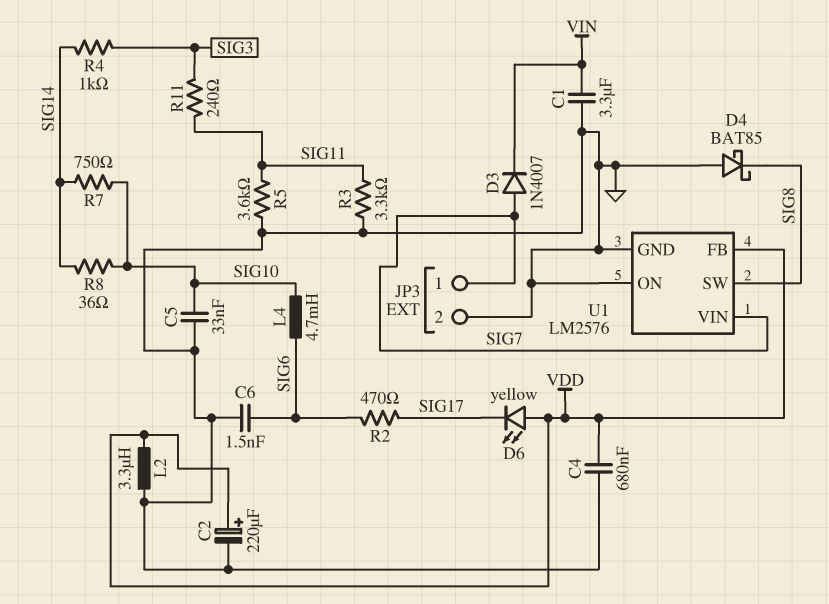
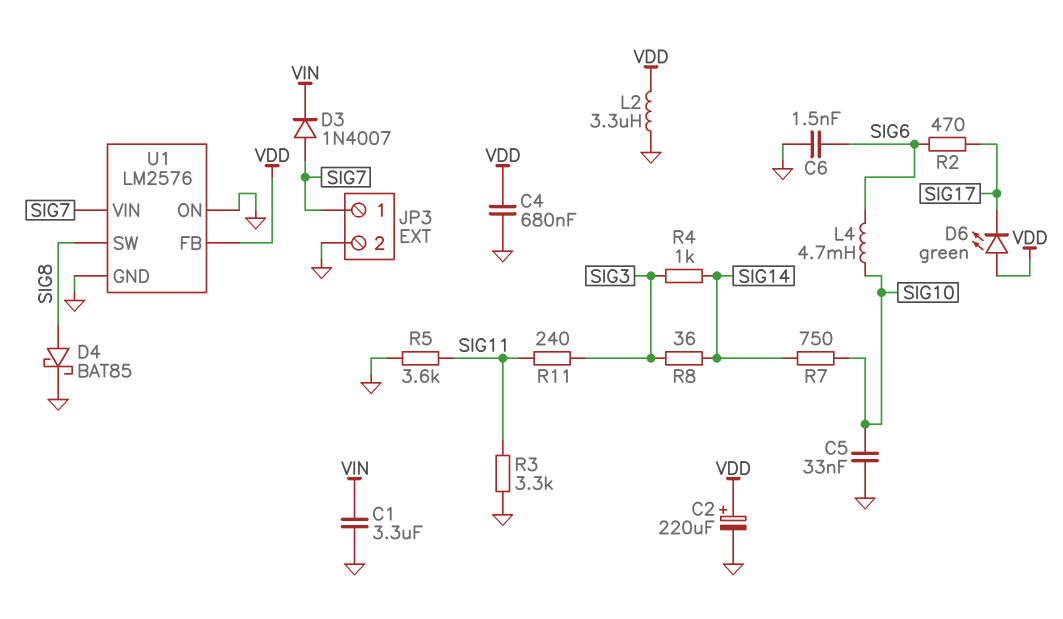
D4: schottky BAT85 (A GND, K SIG8) -> schottky BAT85 (A SIG8, K GND)
D6: LED yellow (A VDD, K SIG17) -> LED green (A VDD, K SIG17)
R8: 36 (SIG10, SIG14) -> 36 (SIG3, SIG14)

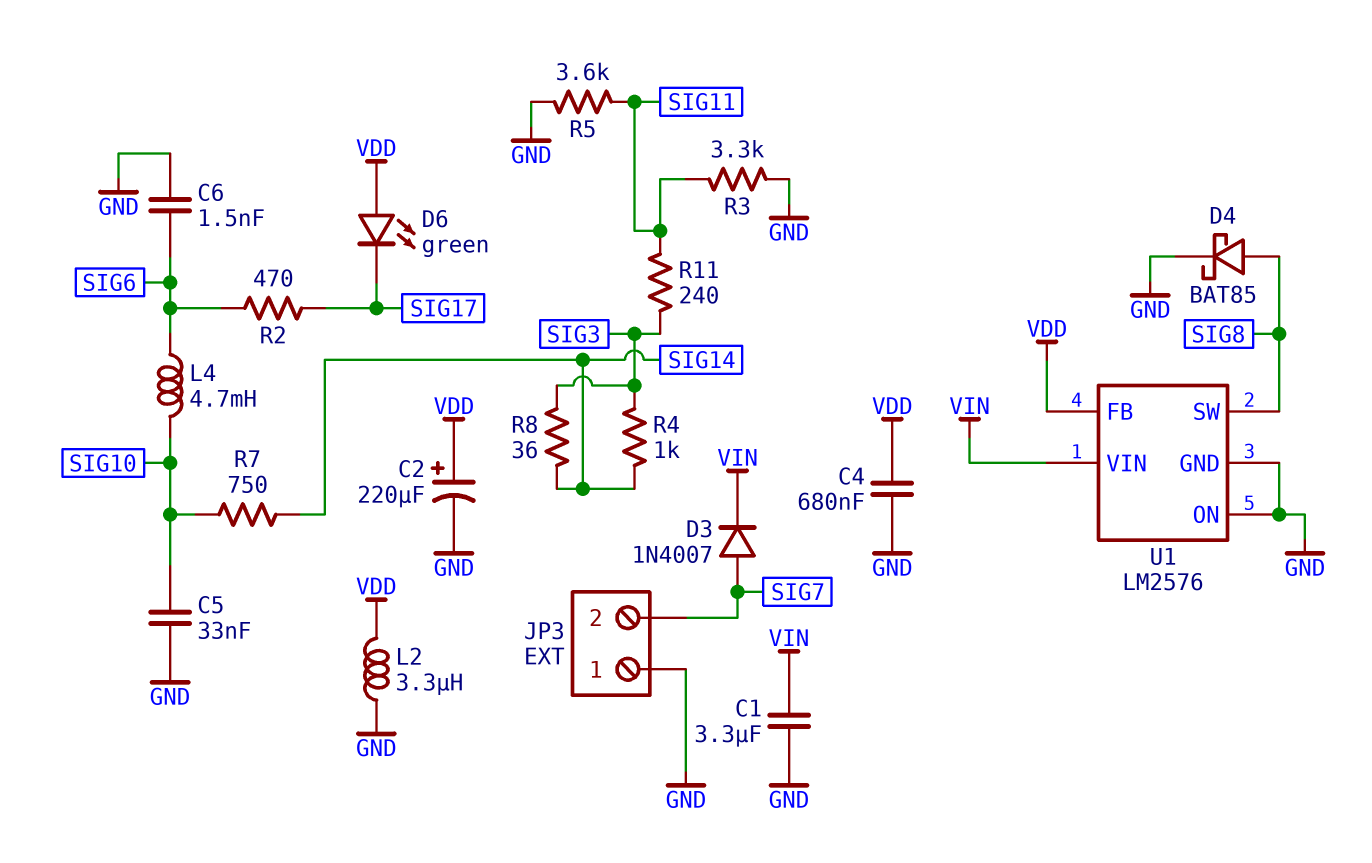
JP3 pin 1: SIG7 -> GND
JP3 pin 2: GND -> SIG7
U1 pin VIN: SIG7 -> VIN

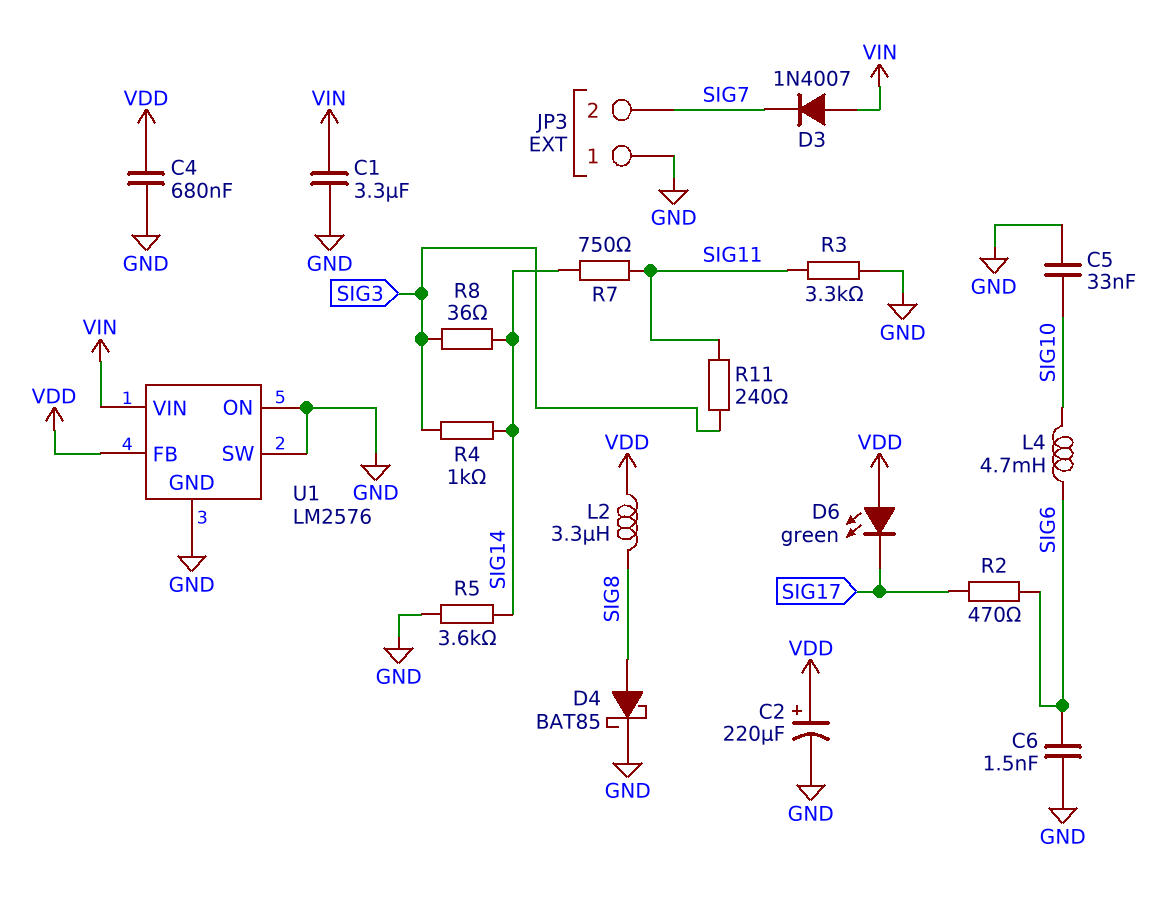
D3: diode 1N4007 (A SIG7, K VIN) -> diode 1N4007 (A VIN, K SIG7)
L2: 3.3uH (GND, VDD) -> 3.3uH (SIG8, VDD)
R5: 3.6k (GND, SIG11) -> 3.6k (GND, SIG14)
R7: 750 (SIG10, SIG14) -> 750 (SIG11, SIG14)
U1 pin SW: SIG8 -> GND

